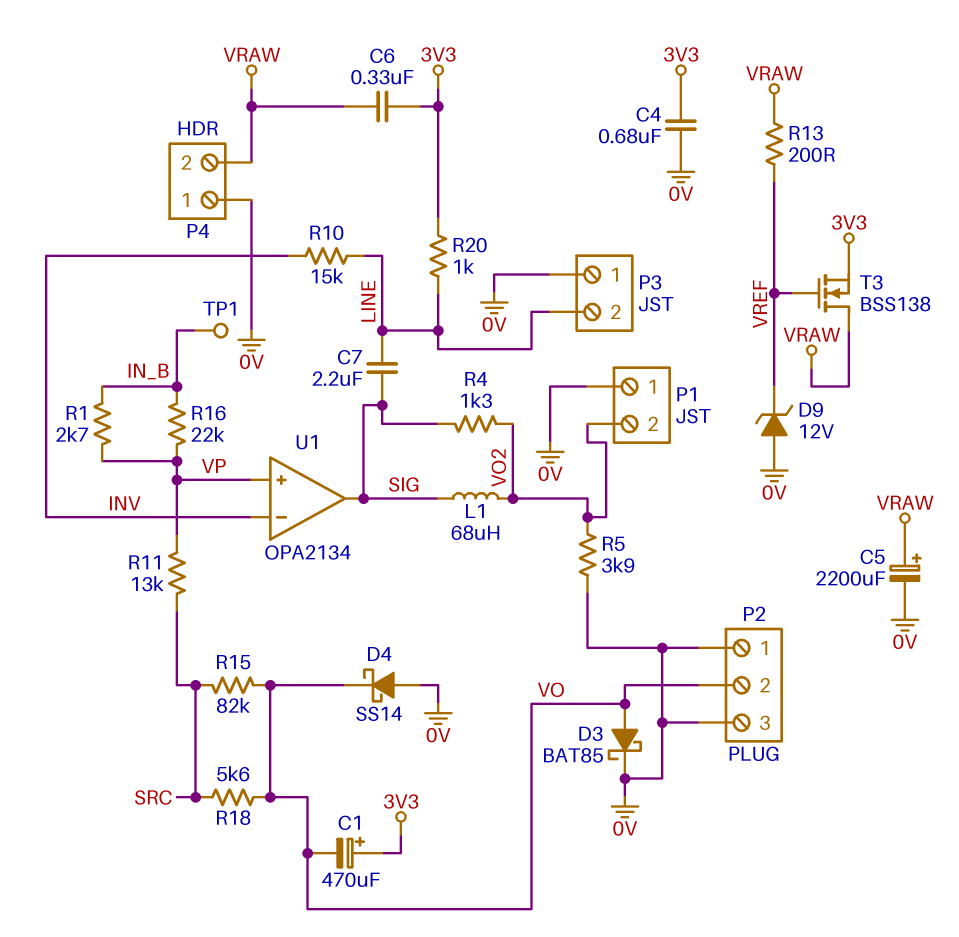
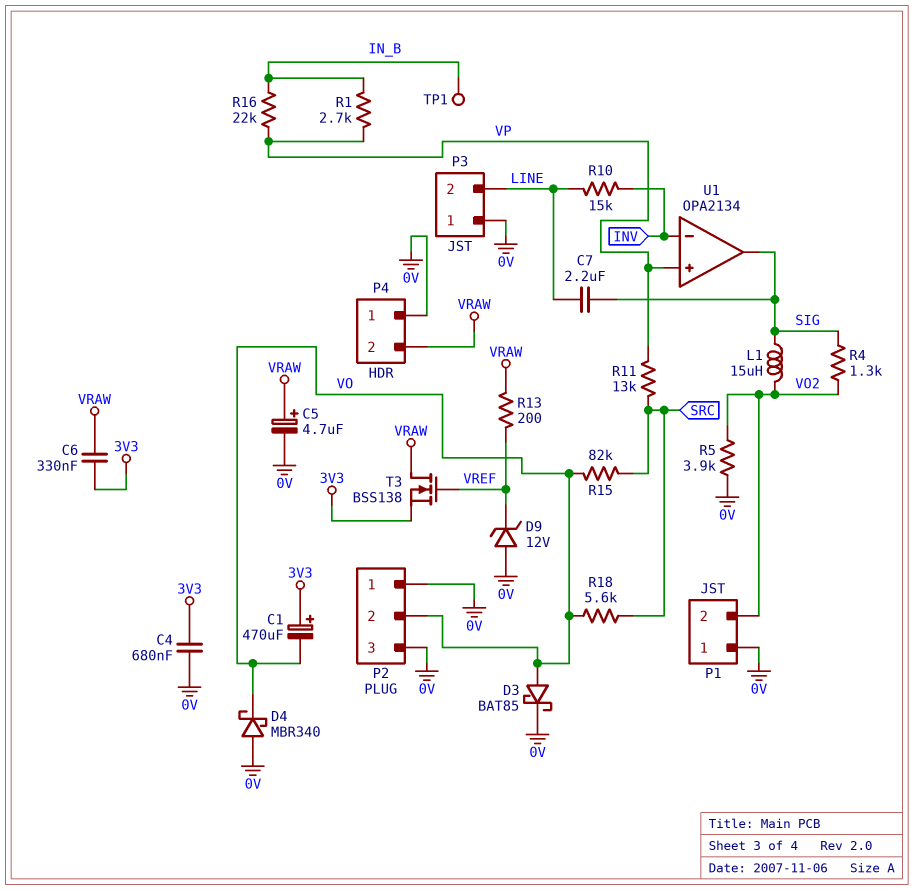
C5: 2200uF (plus VRAW, minus 0V) -> 4.7uF (plus VRAW, minus 0V)
D4: schottky SS14 (A 0V, K VO) -> schottky MBR340 (A 0V, K VO)
L1: 68uH (SIG, VO2) -> 15uH (SIG, VO2)
R20: 1k (3V3, LINE) -> none

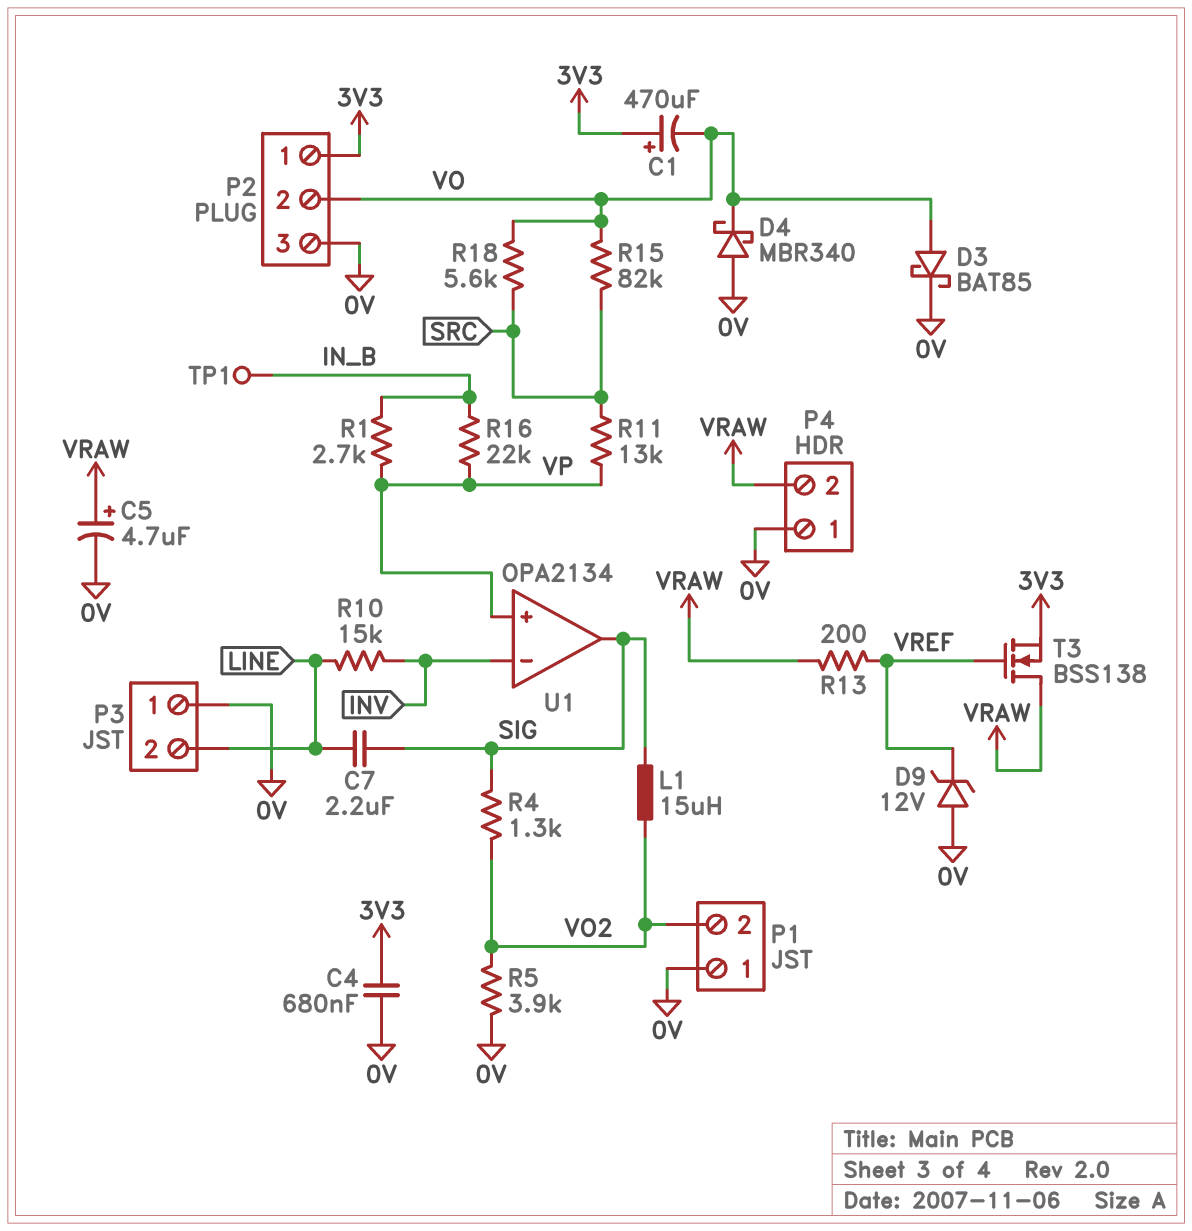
C6: 330nF (3V3, VRAW) -> none
P2 pin 1: 0V -> 3V3

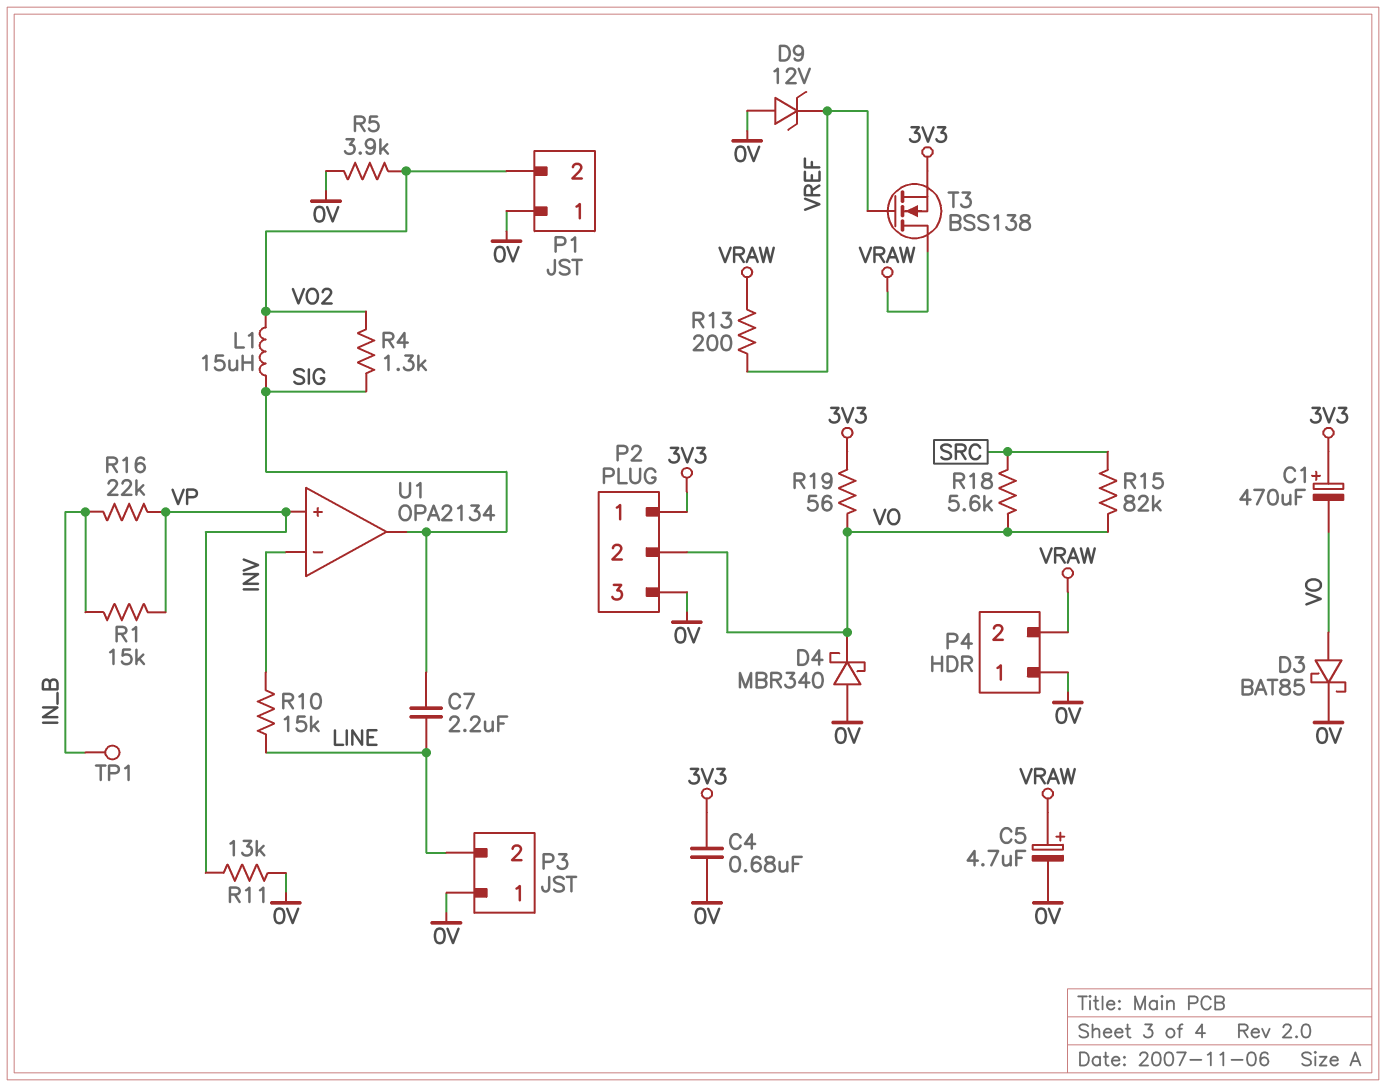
R1: 2.7k (IN_B, VP) -> 15k (IN_B, VP)
R11: 13k (SRC, VP) -> 13k (0V, VP)
R19: none -> 56 (3V3, VO)

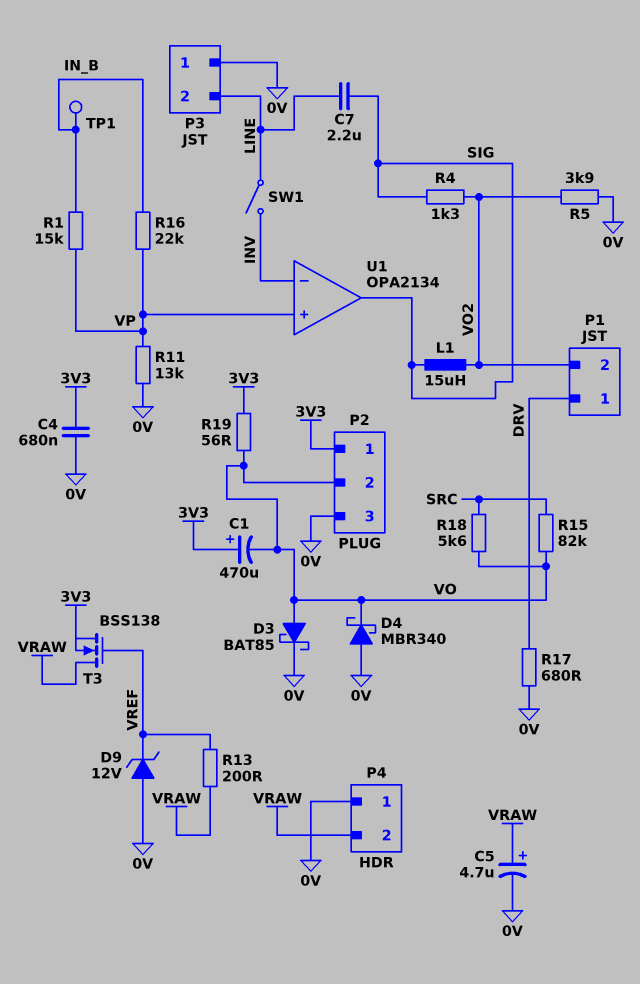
P1 pin 1: 0V -> DRV
R10: 15k (INV, LINE) -> none
R17: none -> 680 (0V, DRV)
SW1: none -> switch (INV, LINE)

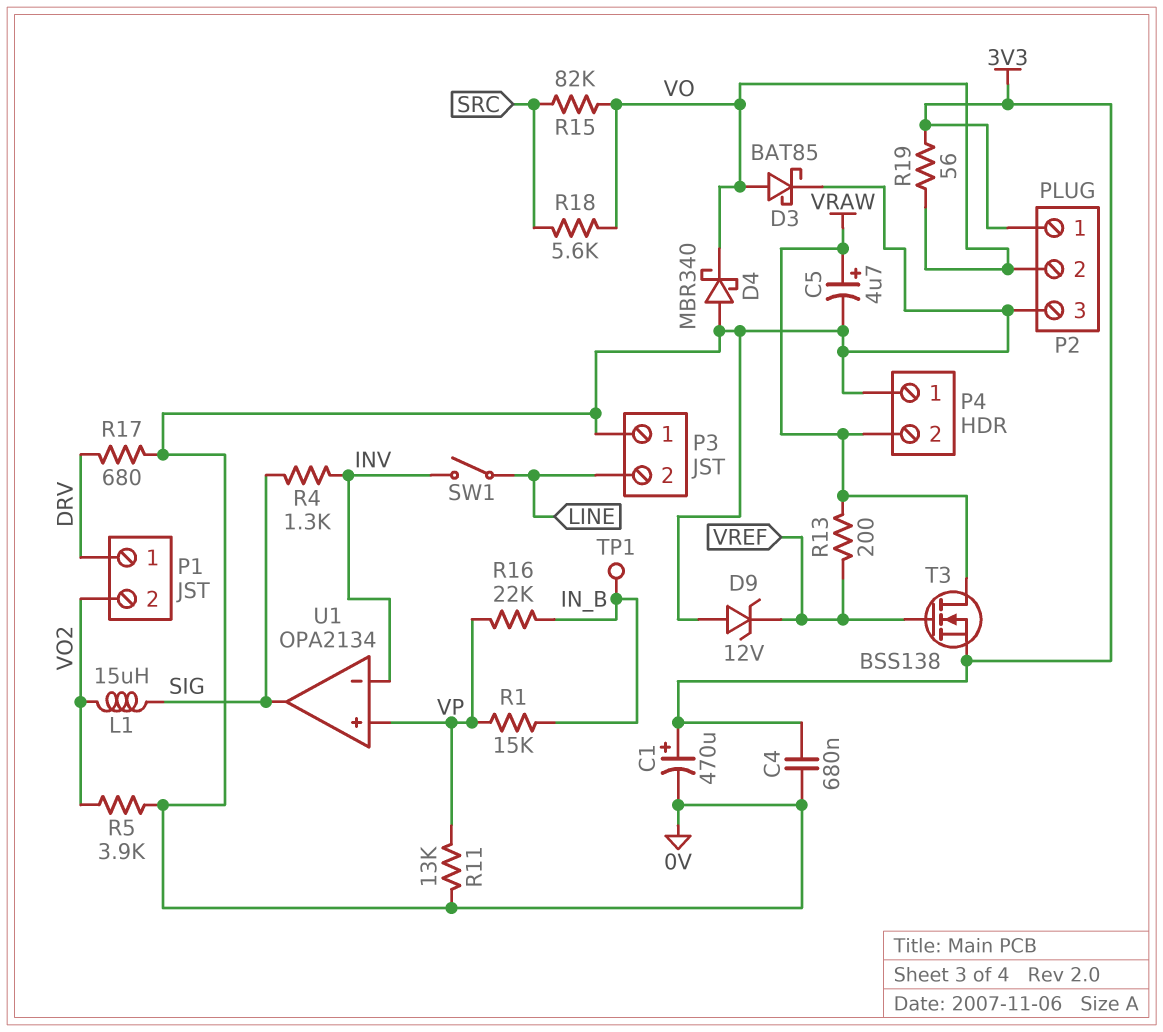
C1: 470uF (plus 3V3, minus VO) -> 470uF (plus 3V3, minus 0V)
C7: 2.2uF (LINE, SIG) -> none
R4: 1.3k (SIG, VO2) -> 1.3k (INV, SIG)

